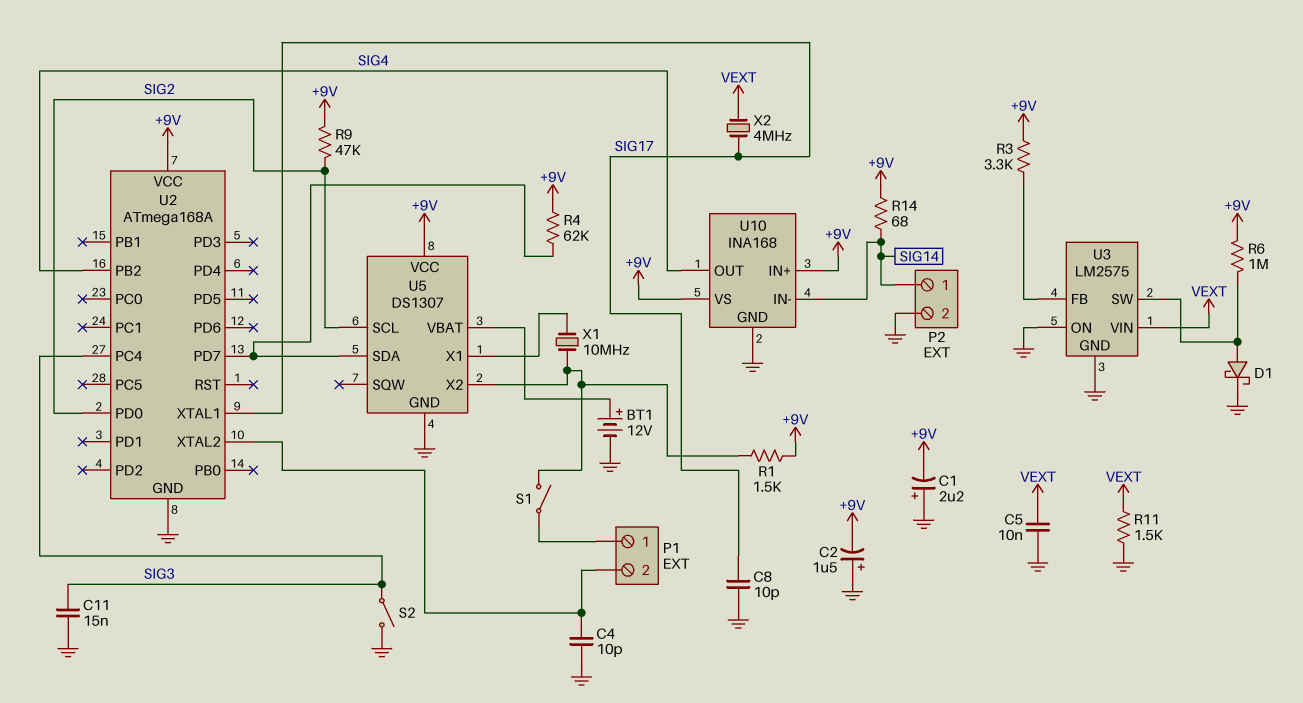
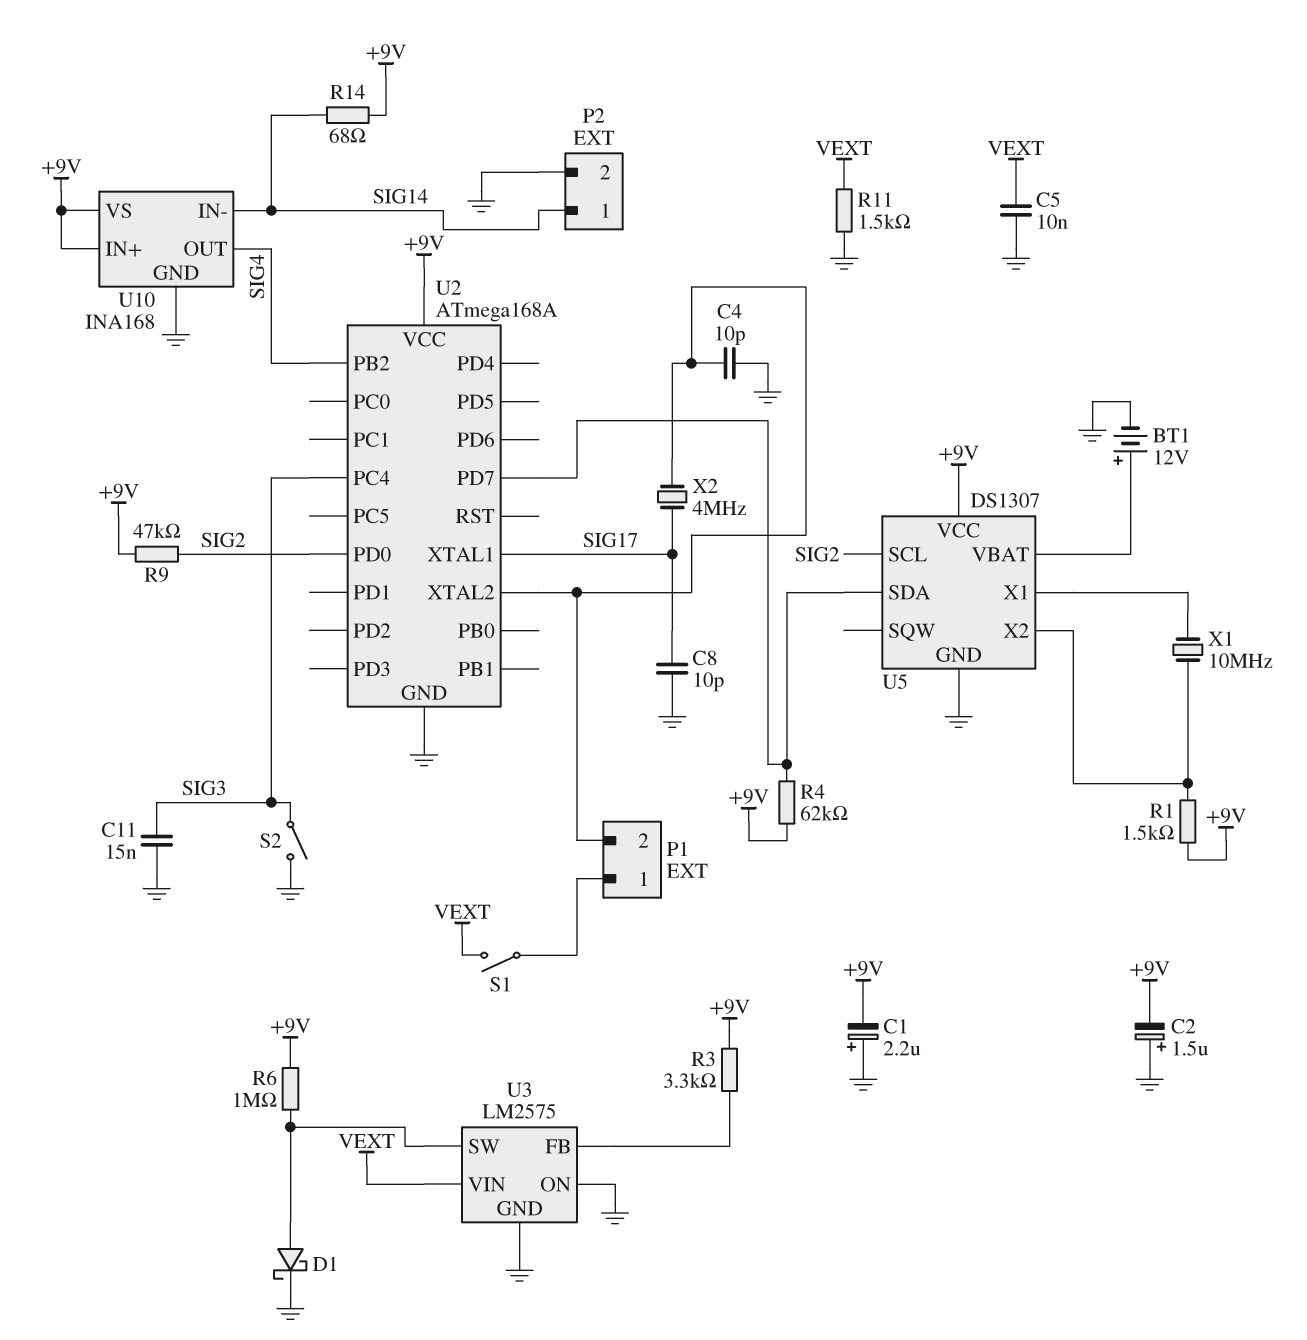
S1: switch (P1/1, U5/X2) -> switch (P1/1, VEXT)
X2: 4MHz (SIG17, VEXT) -> 4MHz (P1/2, SIG17)

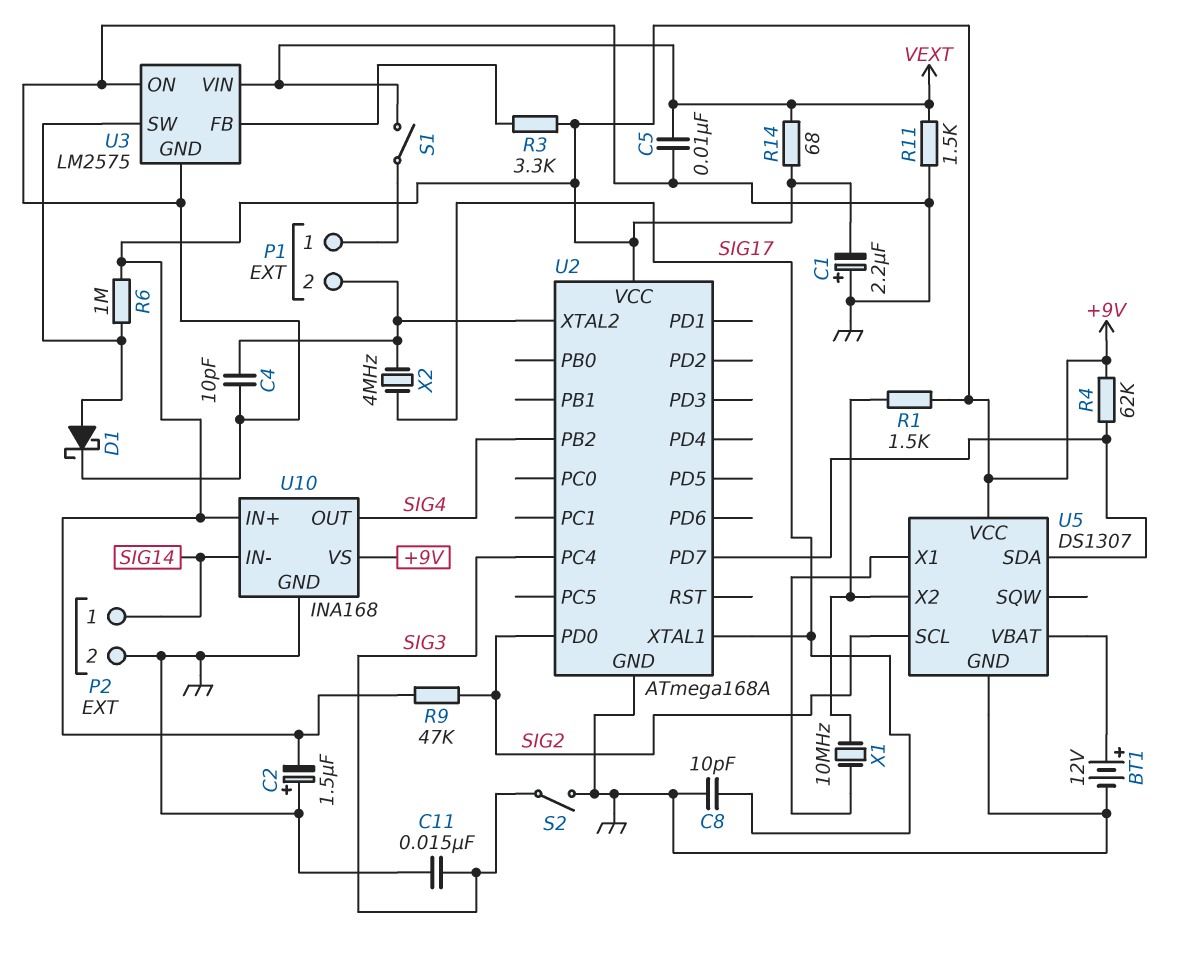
R14: 68 (+9V, SIG14) -> 68 (+9V, VEXT)

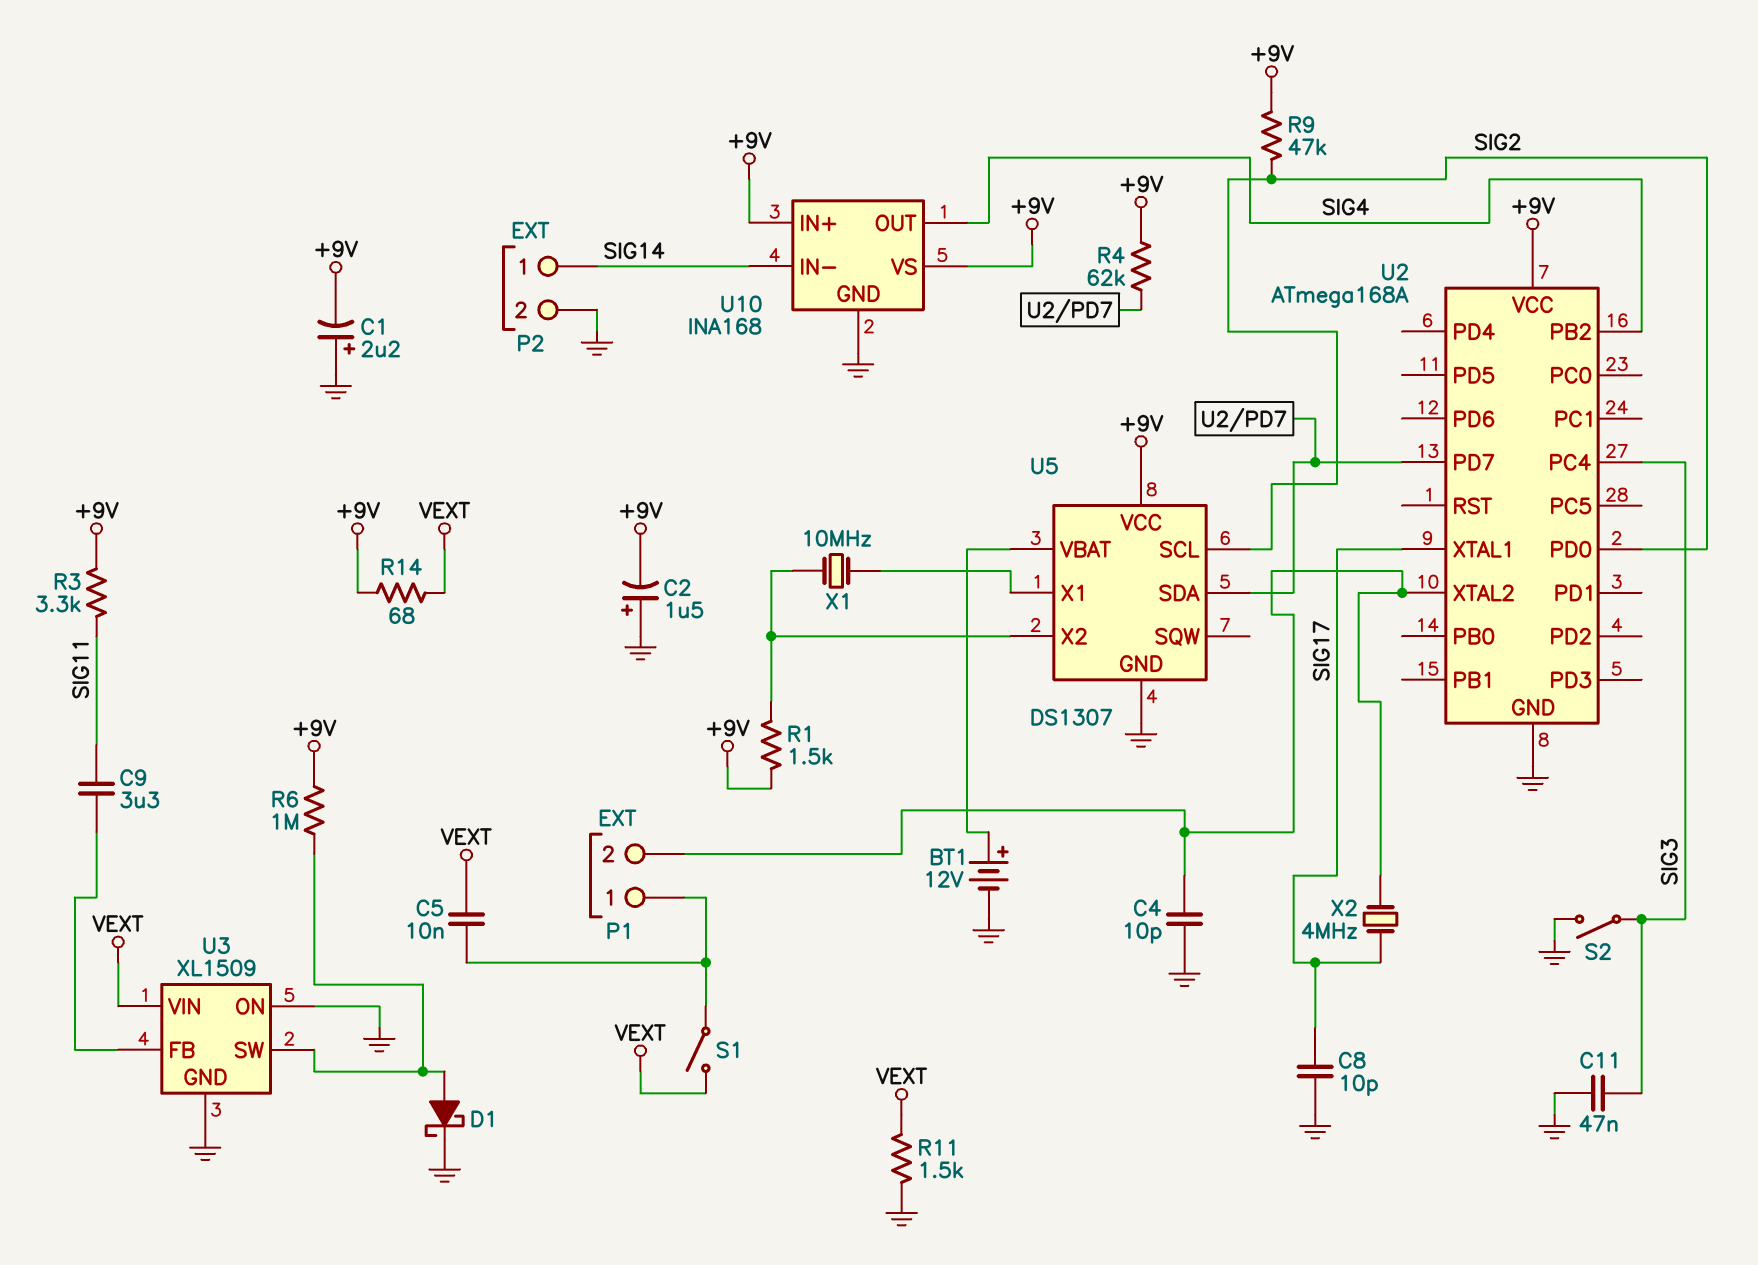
C5: 10nF (GND, VEXT) -> 10nF (P1/1, VEXT)
C9: none -> 3.3uF (SIG11, U3/FB)
C11: 15nF (GND, SIG3) -> 47nF (GND, SIG3)
R3: 3.3k (+9V, U3/FB) -> 3.3k (+9V, SIG11)
U3: LM2575 -> XL1509

